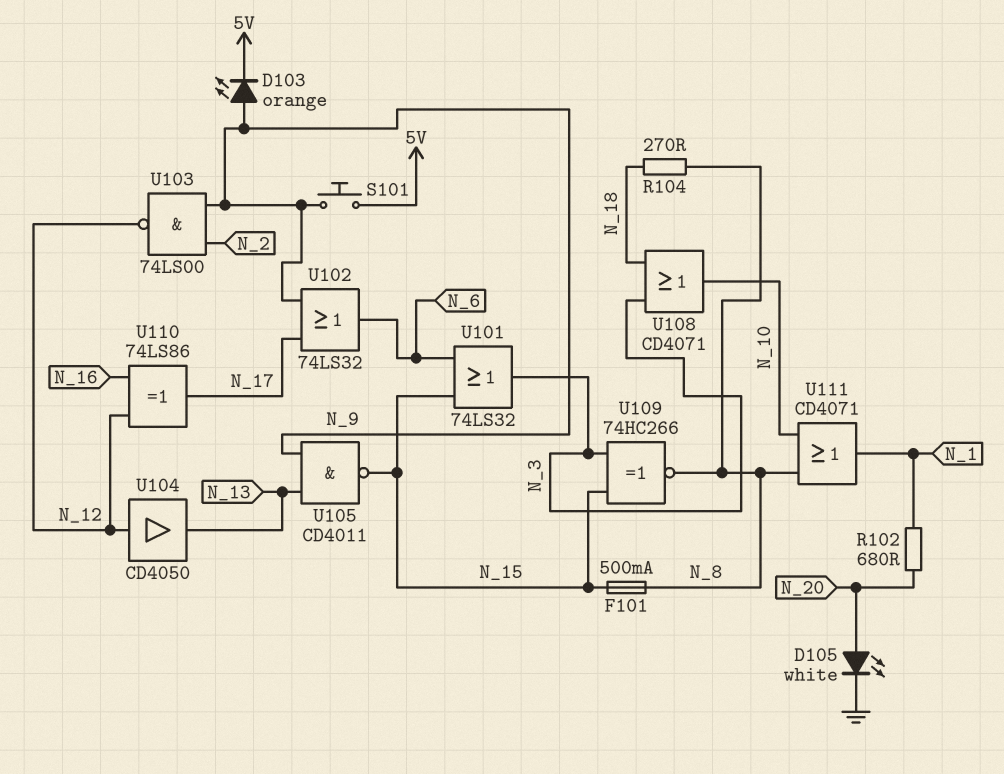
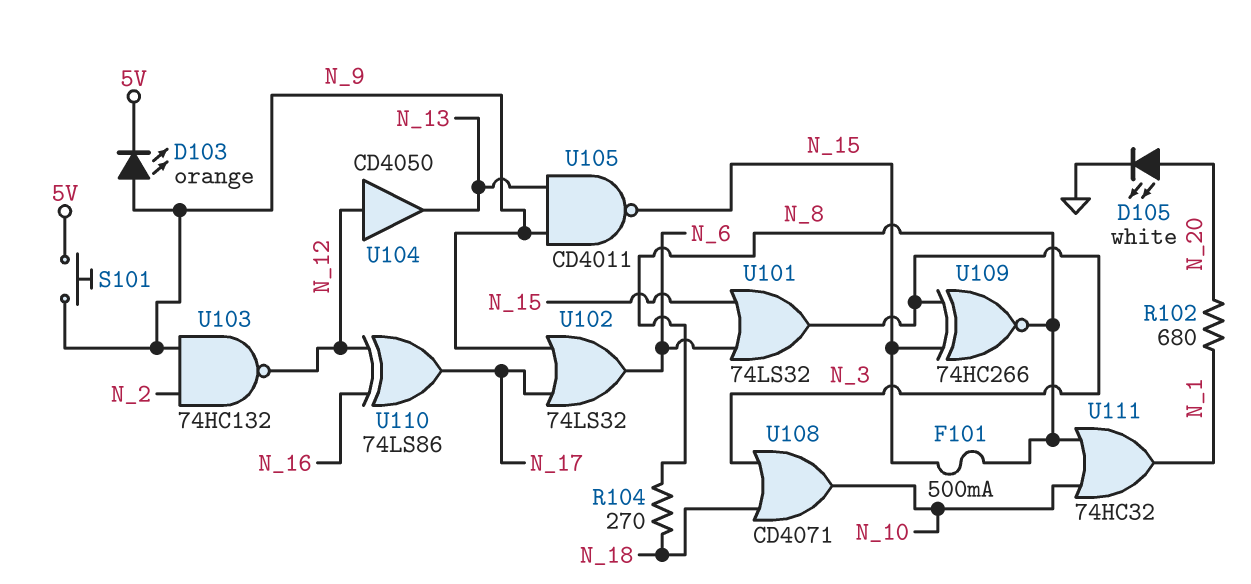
U103: NAND 74LS00 (in N_2, in N_9, out N_12) -> NAND 74HC132 (in N_2, in N_9, out N_12)
U111: OR CD4071 (in N_8, in N_10, out N_1) -> OR 74HC32 (in N_8, in N_10, out N_1)

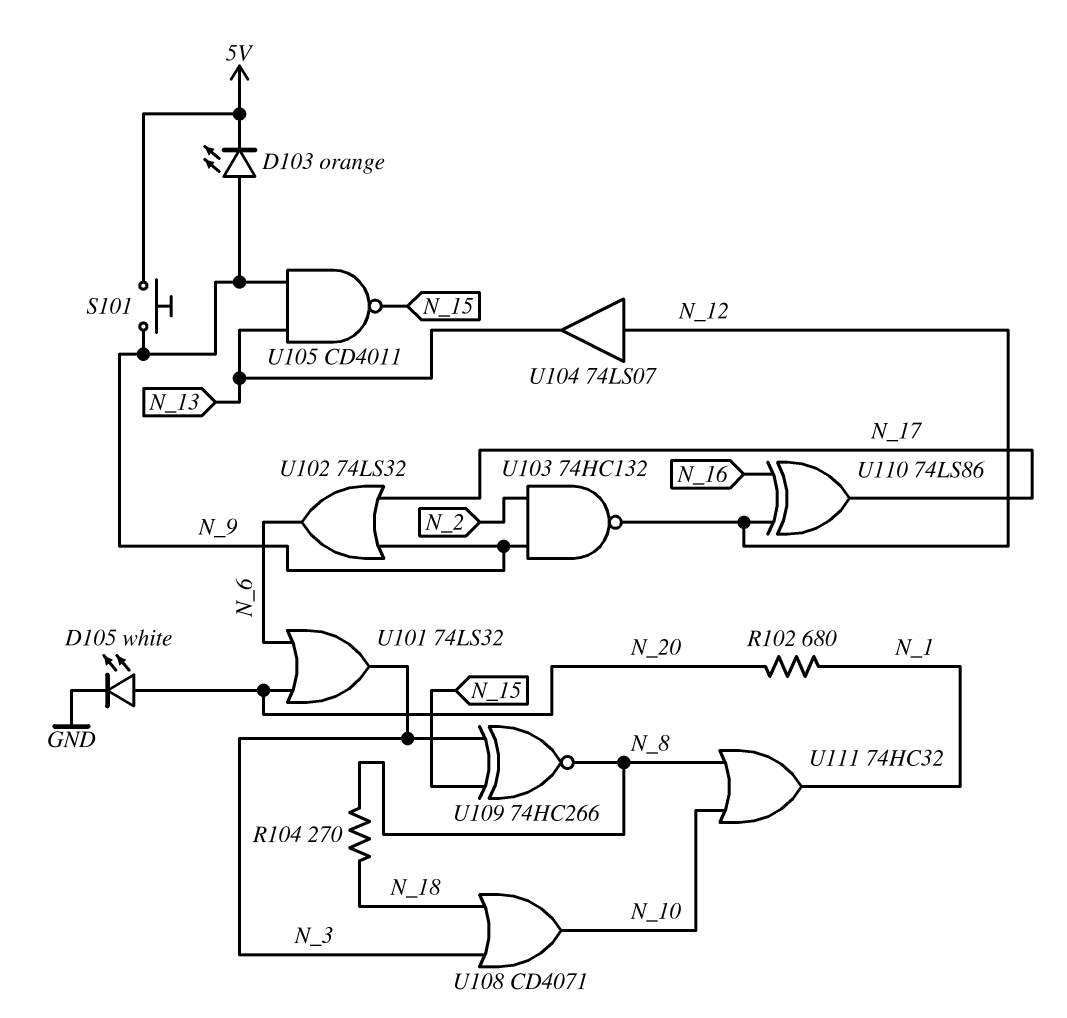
F101: 500mA (N_8, N_15) -> none
U101: OR 74LS32 (in N_6, in N_15, out N_3) -> OR 74LS32 (in N_6, in N_20, out N_3)
U104: buffer CD4050 (in N_12, out N_13) -> buffer 74LS07 (in N_12, out N_13)

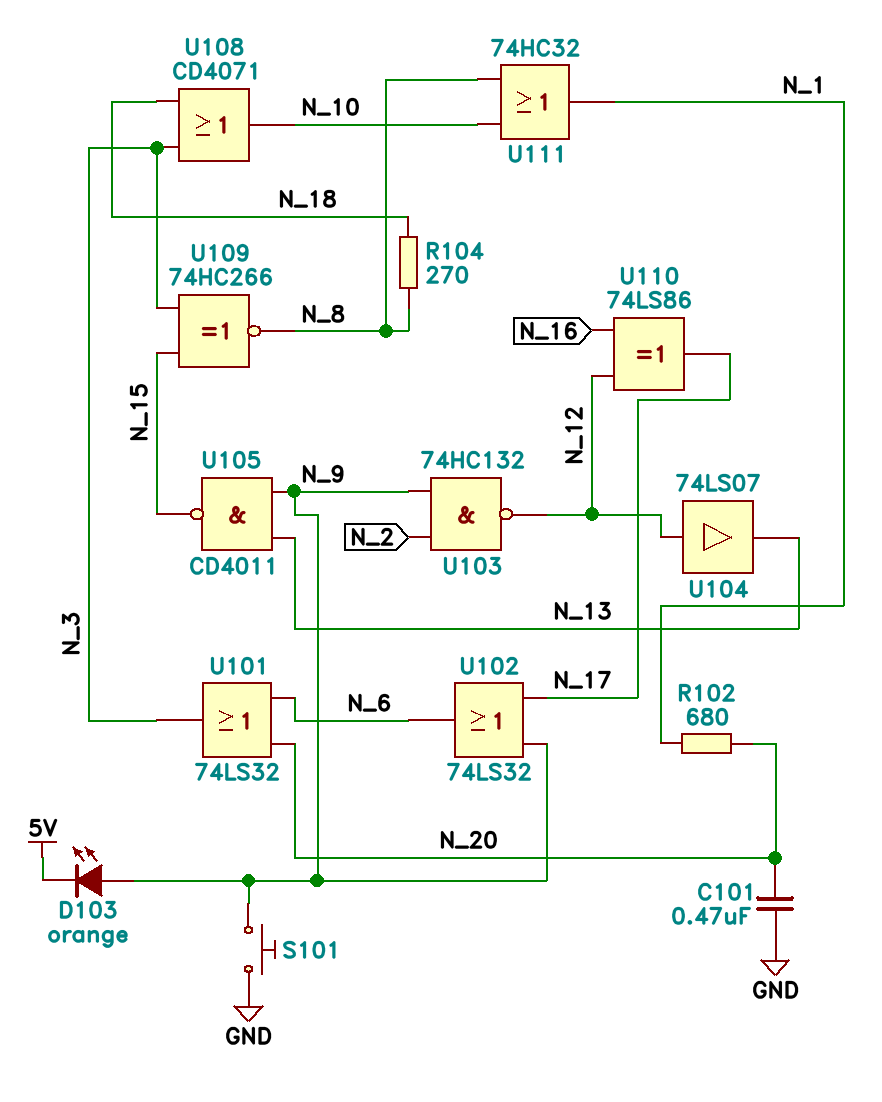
C101: none -> 470nF (GND, N_20)
D105: LED white (A N_20, K GND) -> none
S101: button (5V, N_9) -> button (GND, N_9)

